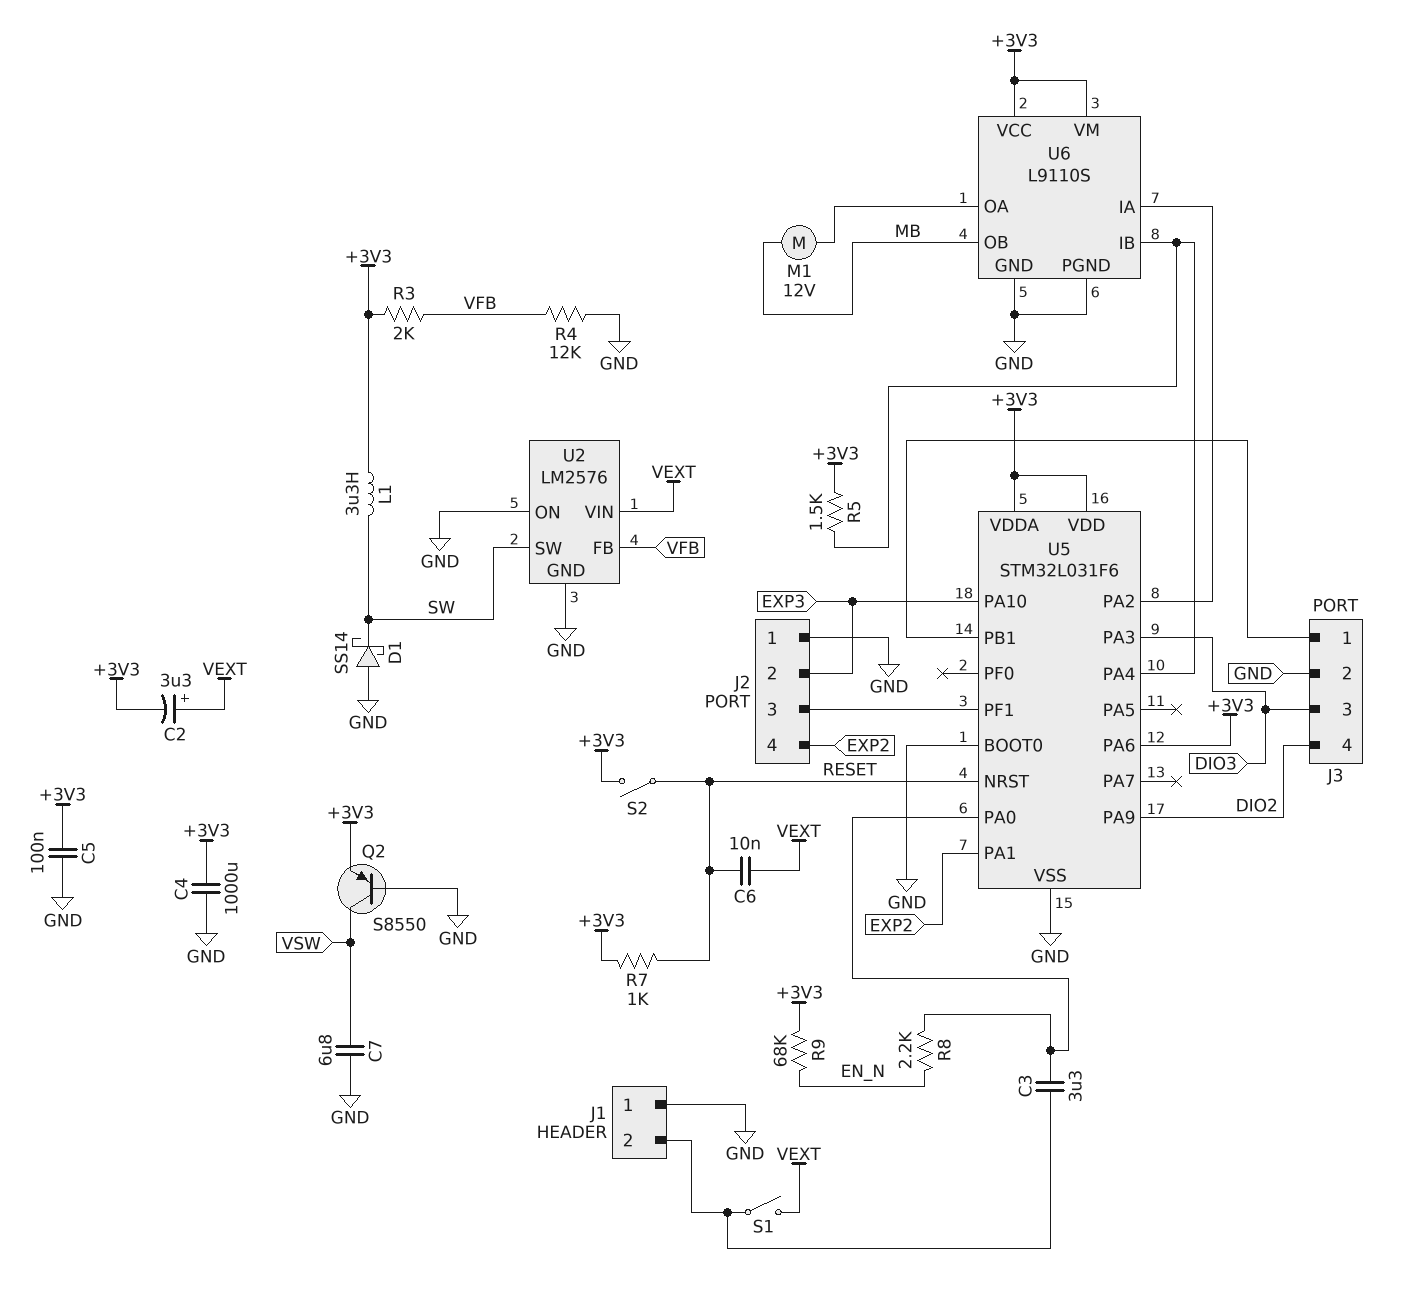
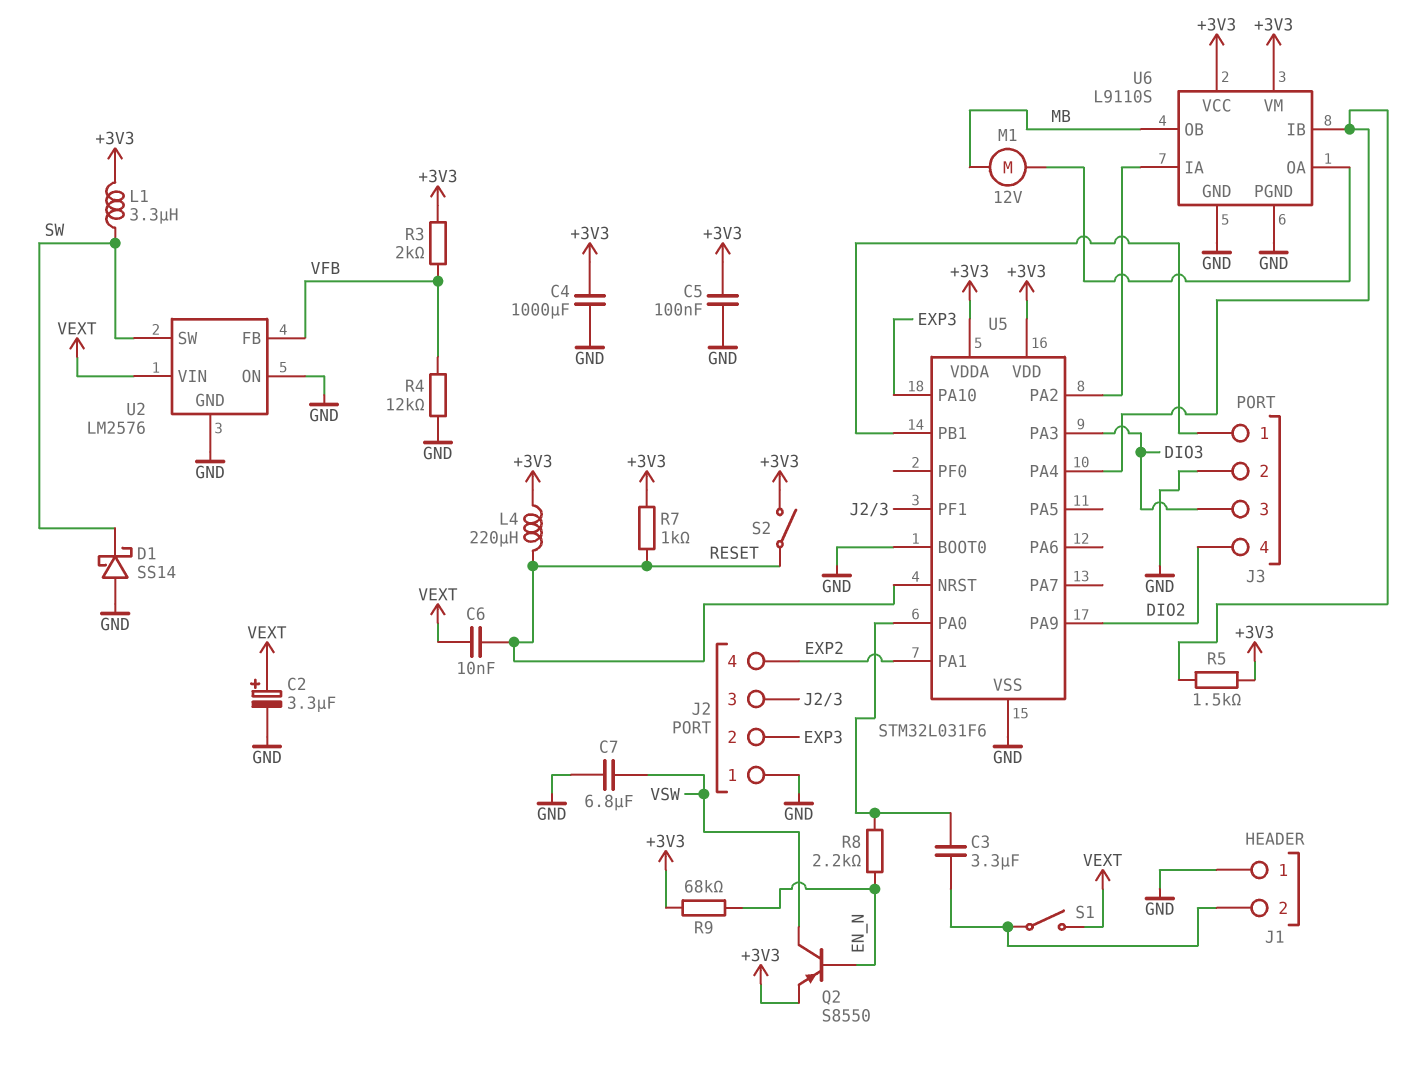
C2: 3.3uF (plus VEXT, minus +3V3) -> 3.3uF (plus VEXT, minus GND)
L4: none -> 220uH (+3V3, RESET)
Q2: PNP S8550 (B GND, C VSW, E +3V3) -> PNP S8550 (B EN_N, C VSW, E +3V3)
U5 pin PA6: +3V3 -> none

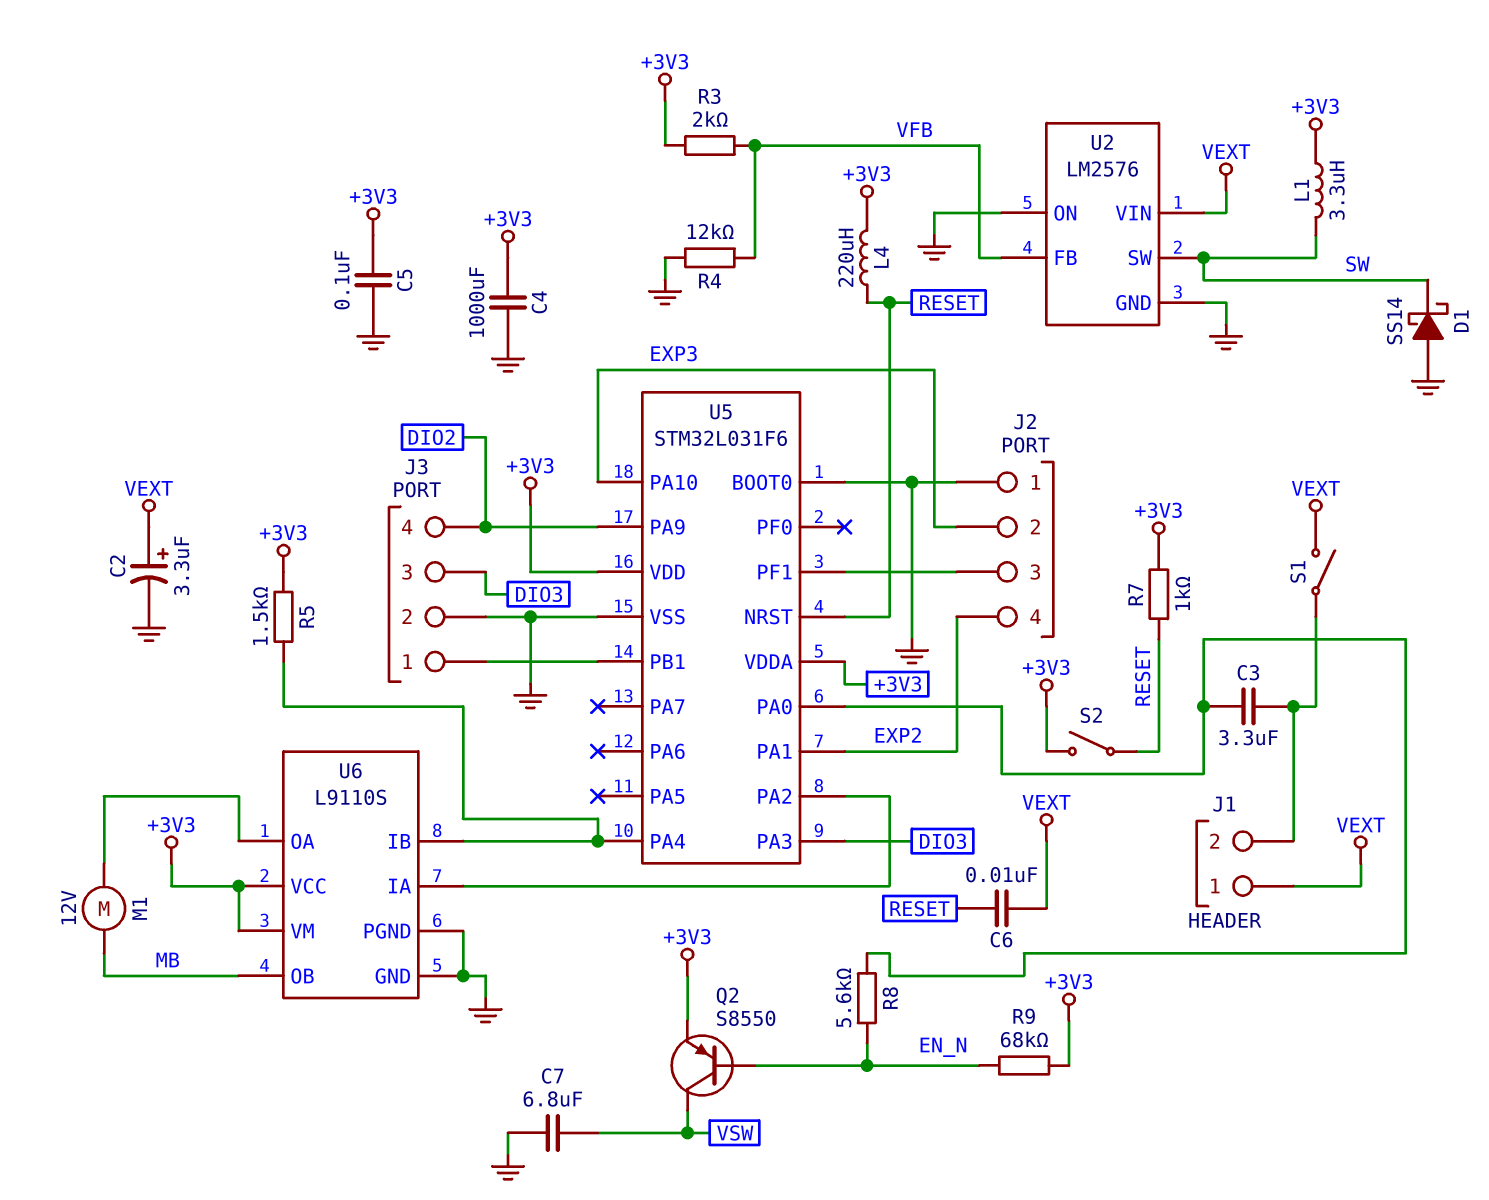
J1 pin 1: GND -> VEXT
R8: 2.2k (EN_N, U5/PA0) -> 5.6k (EN_N, U5/PA0)

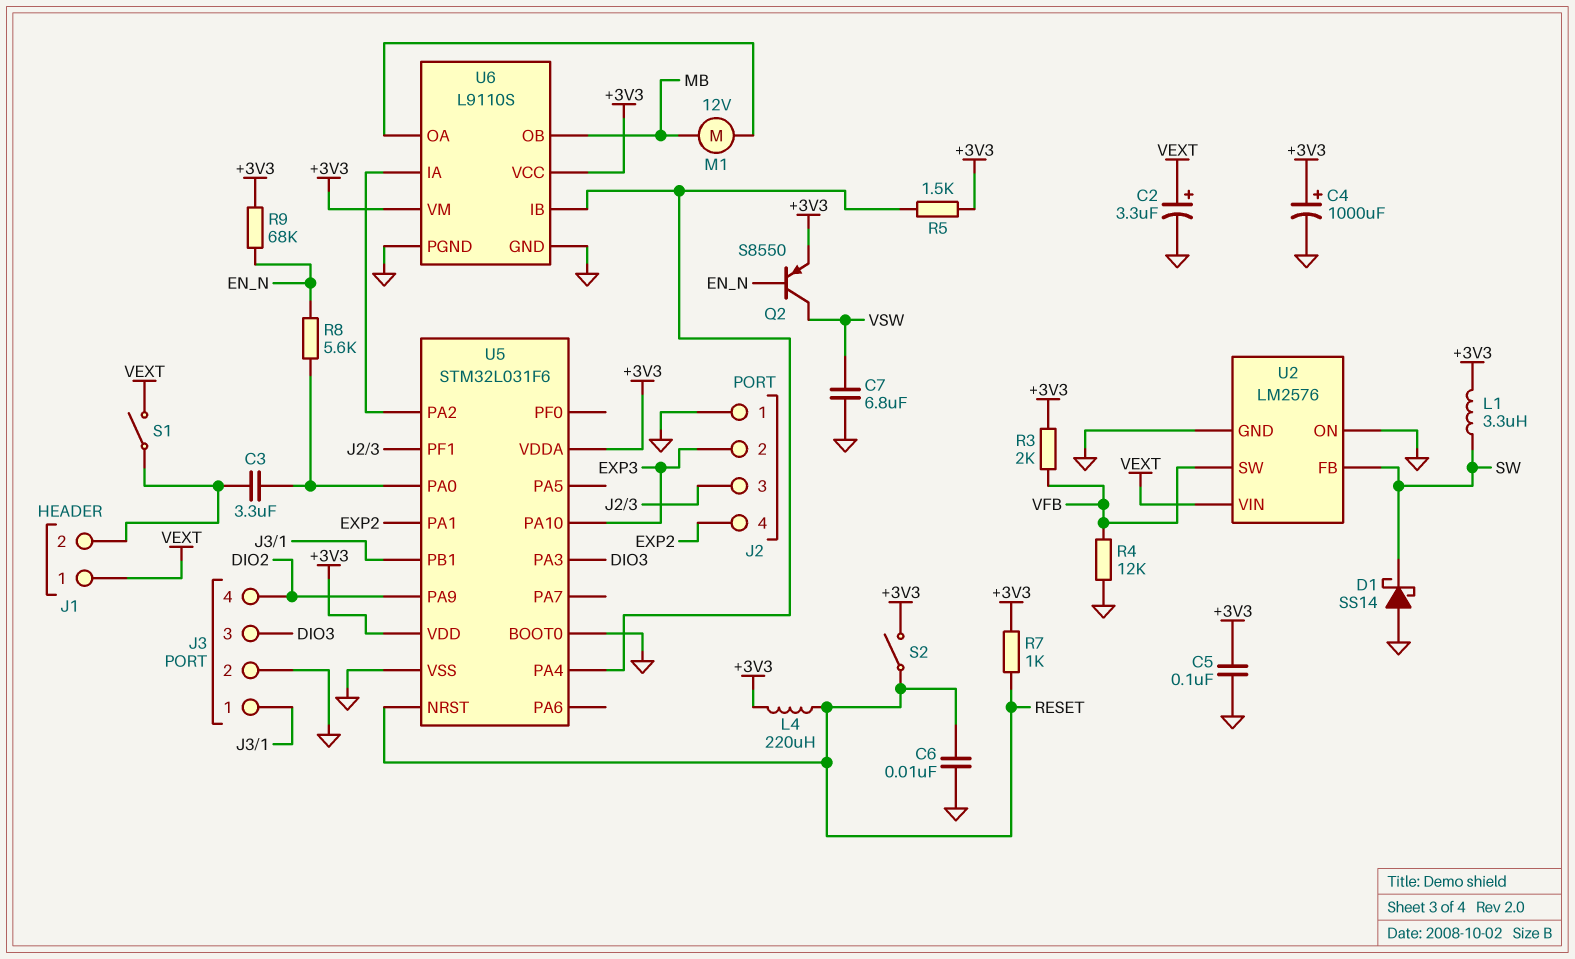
C4: 1000uF (+3V3, GND) -> 1000uF (plus +3V3, minus GND)
C6: 10nF (RESET, VEXT) -> 10nF (GND, RESET)
U2 pin FB: VFB -> SW
U2 pin SW: SW -> VFB

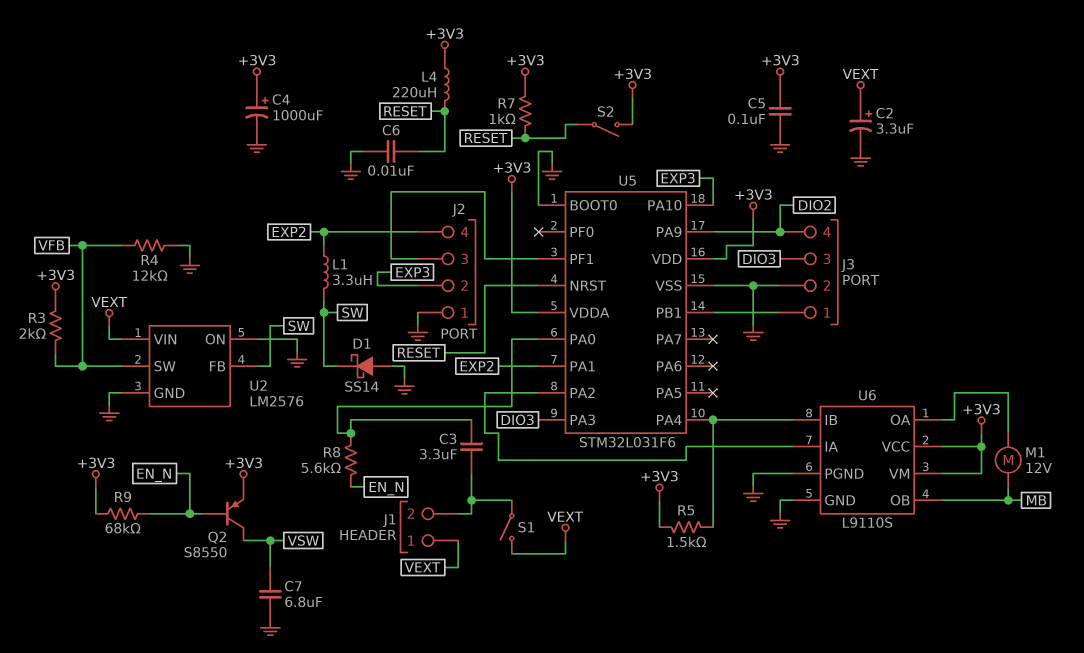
L1: 3.3uH (+3V3, SW) -> 3.3uH (EXP2, SW)

